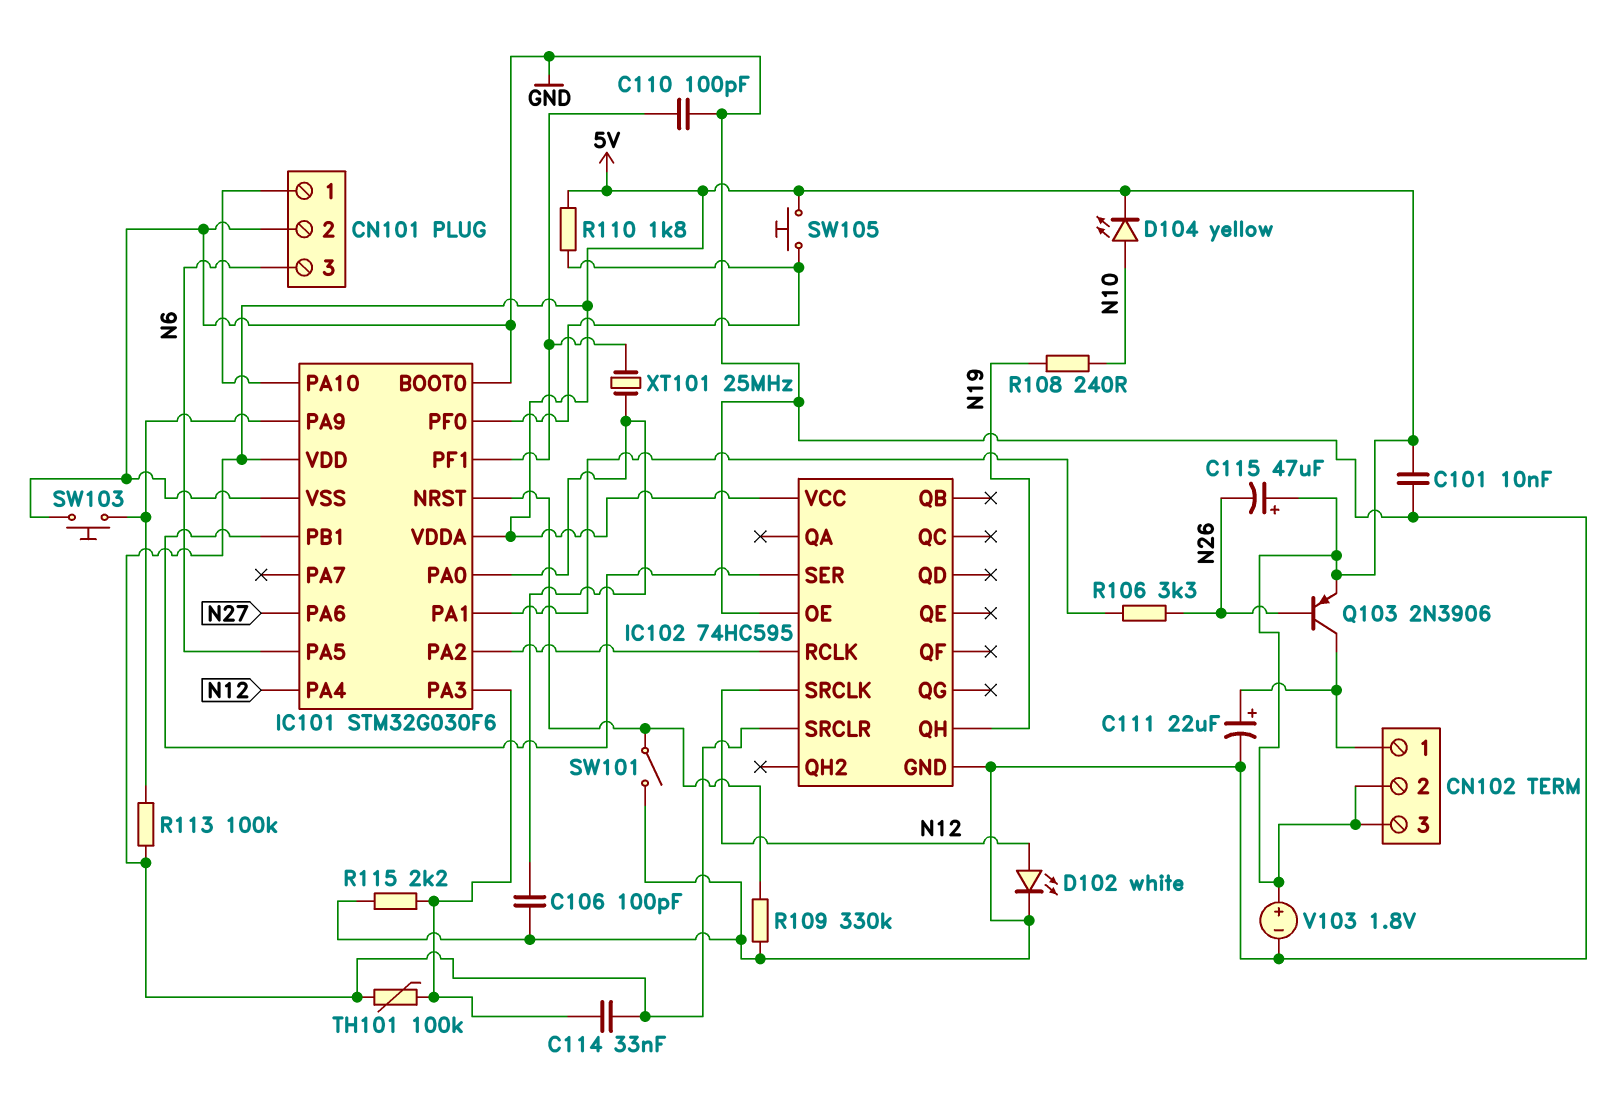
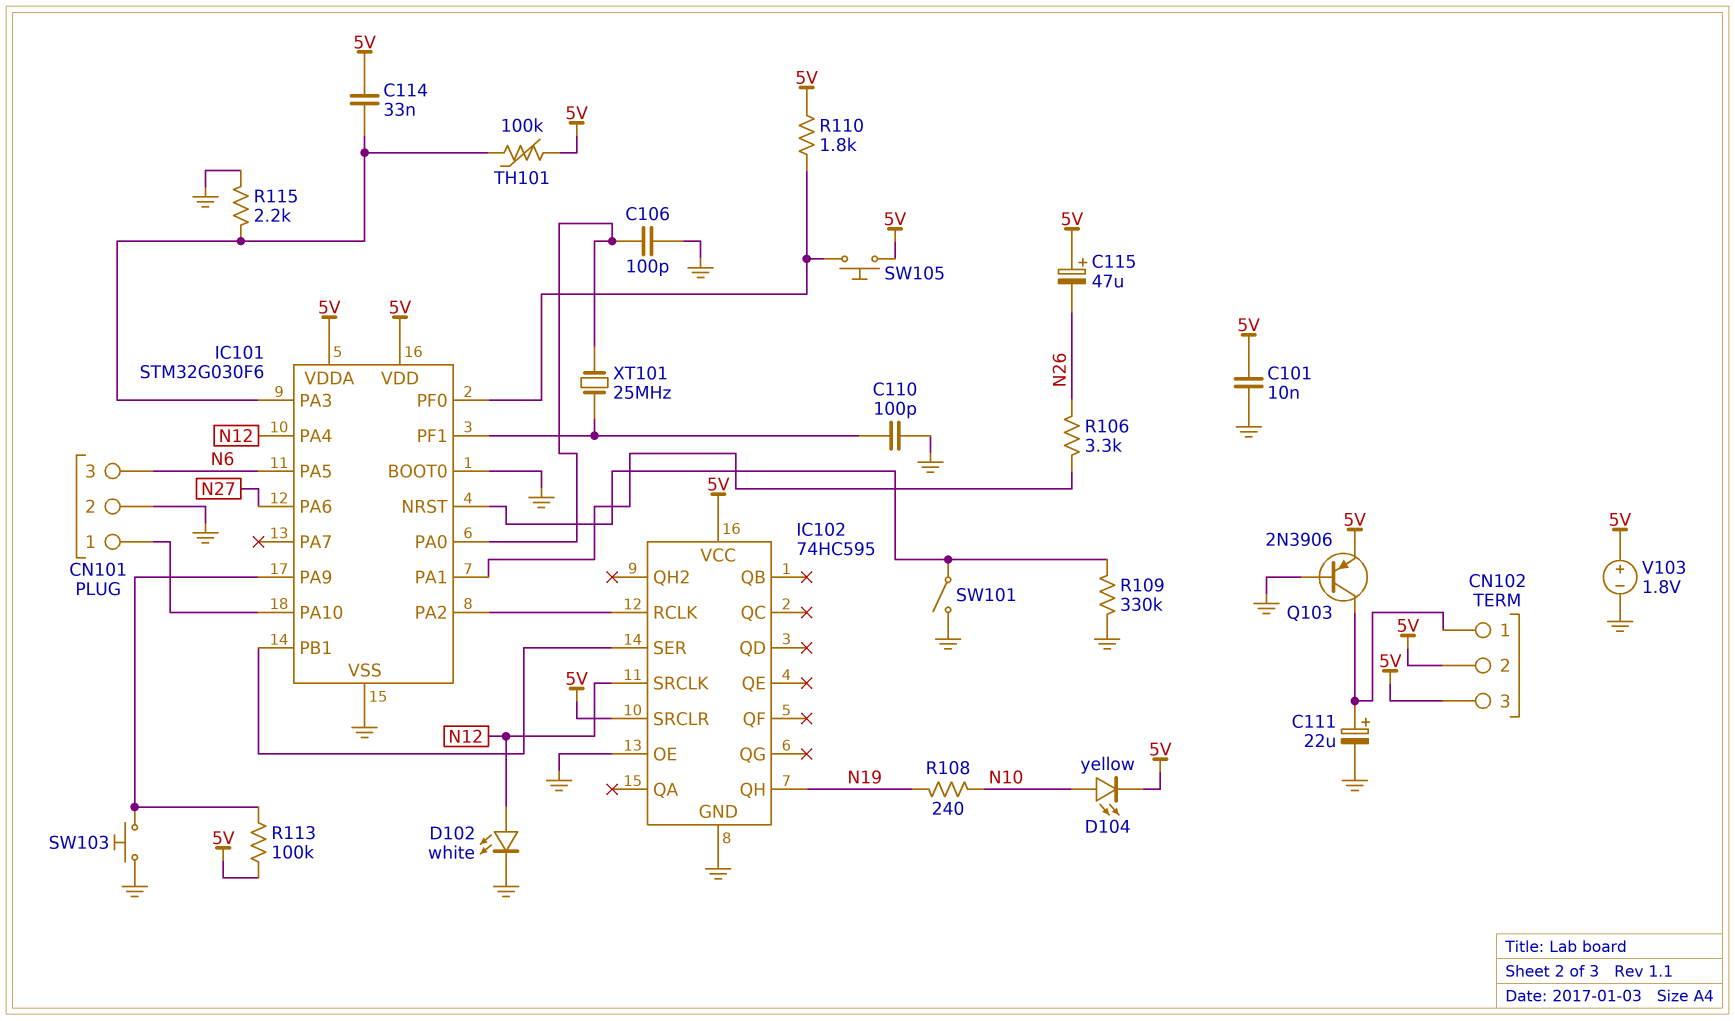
Q103: PNP 2N3906 (B N26, C CN102/1, E 5V) -> PNP 2N3906 (B GND, C CN102/1, E 5V)

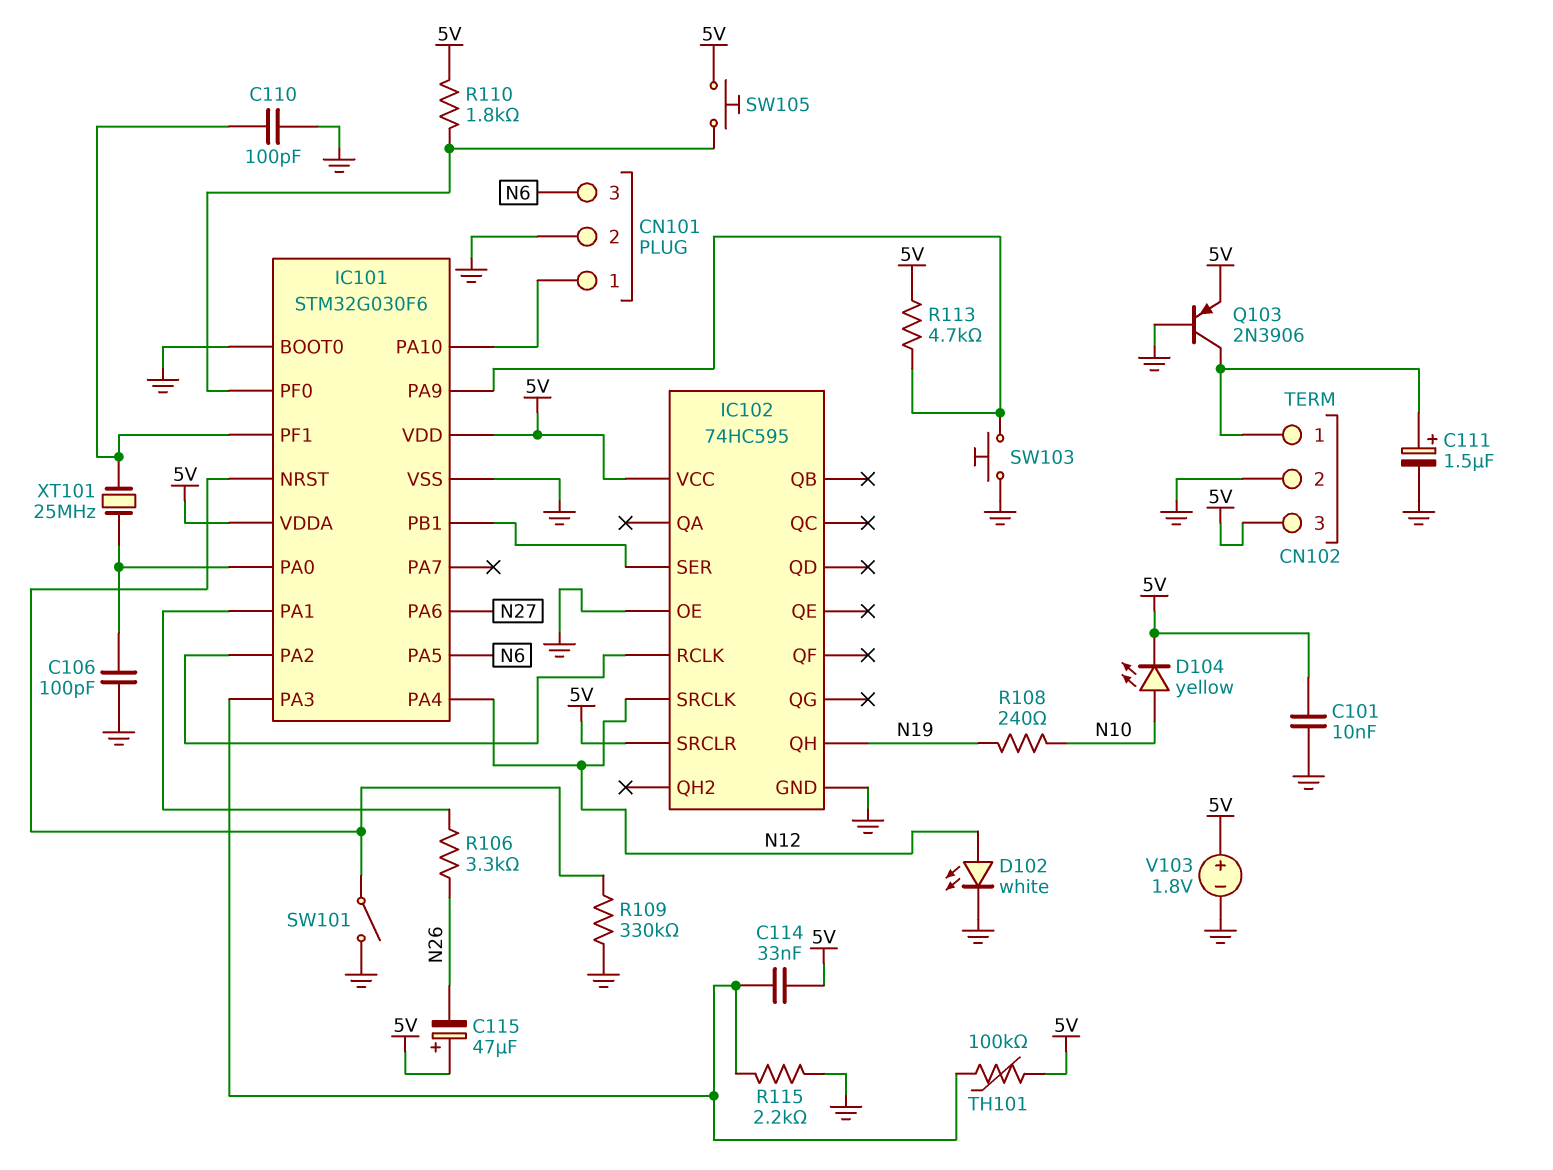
C111: 22uF (plus CN102/1, minus GND) -> 1.5uF (plus CN102/1, minus GND)
CN102 pin 2: 5V -> GND
R113: 100k (5V, IC101/PA9) -> 4.7k (5V, IC101/PA9)

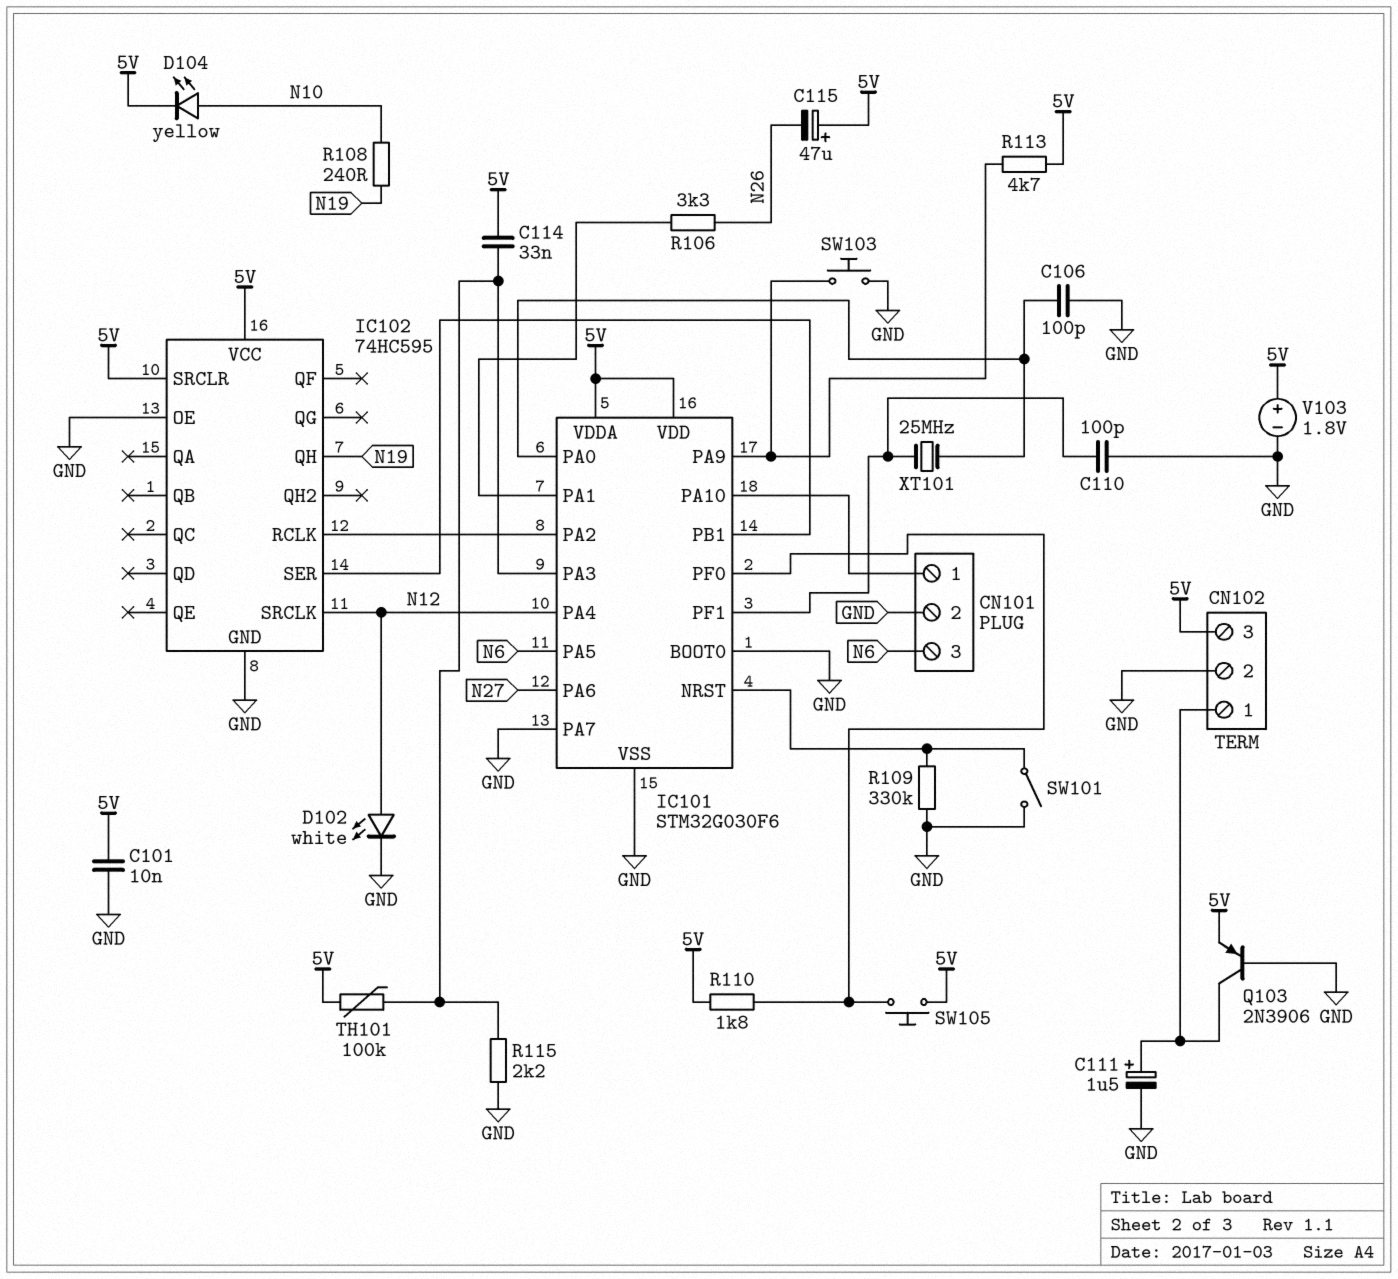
IC101 pin PA7: none -> GND

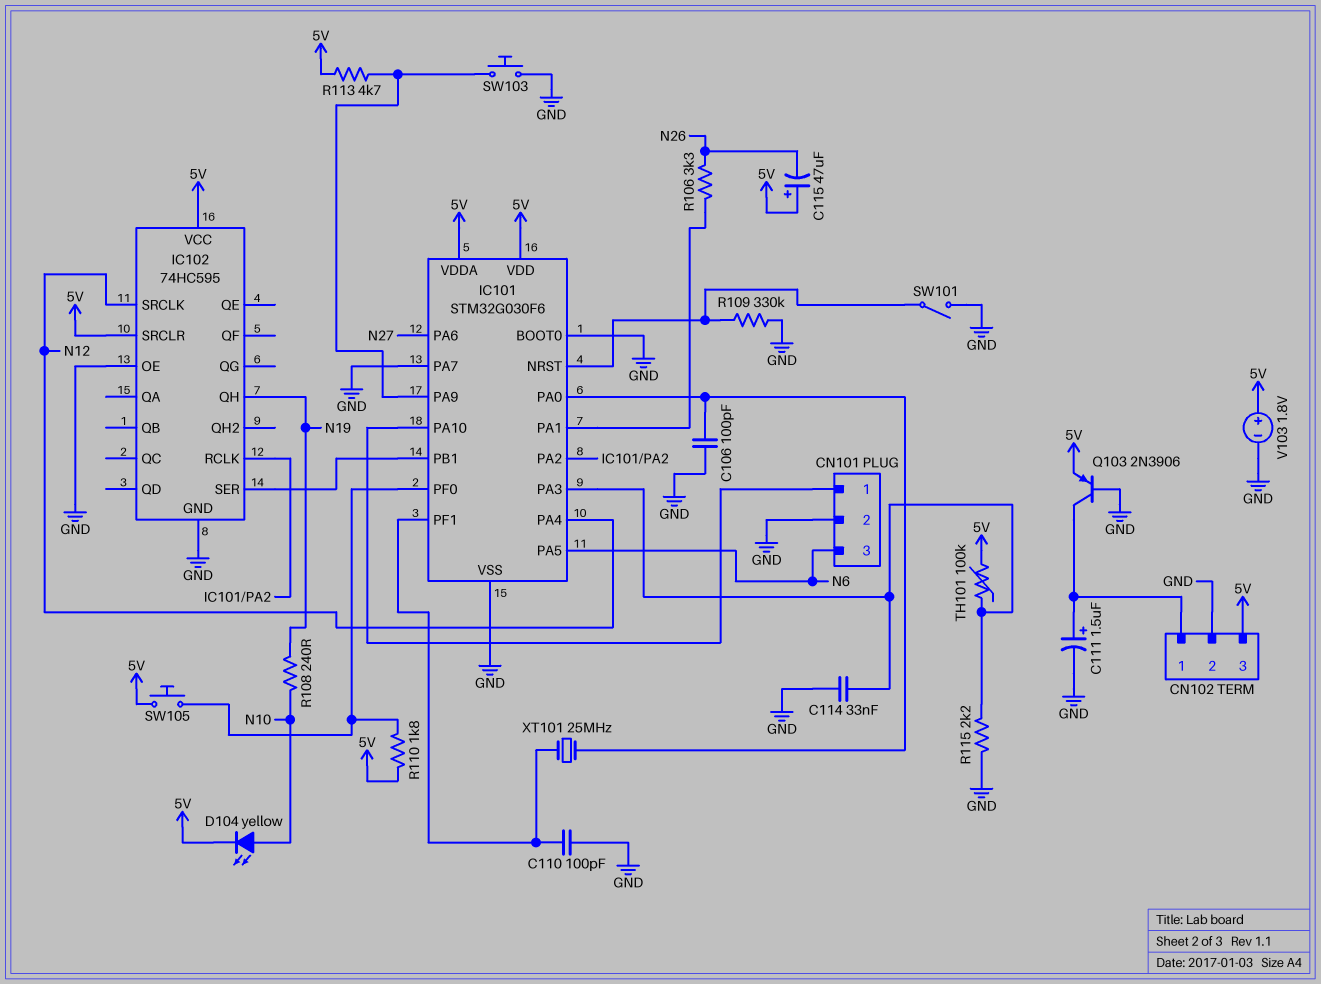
C101: 10nF (5V, GND) -> none
C114: 33nF (5V, IC101/PA3) -> 33nF (GND, IC101/PA3)
D102: LED white (A N12, K GND) -> none

